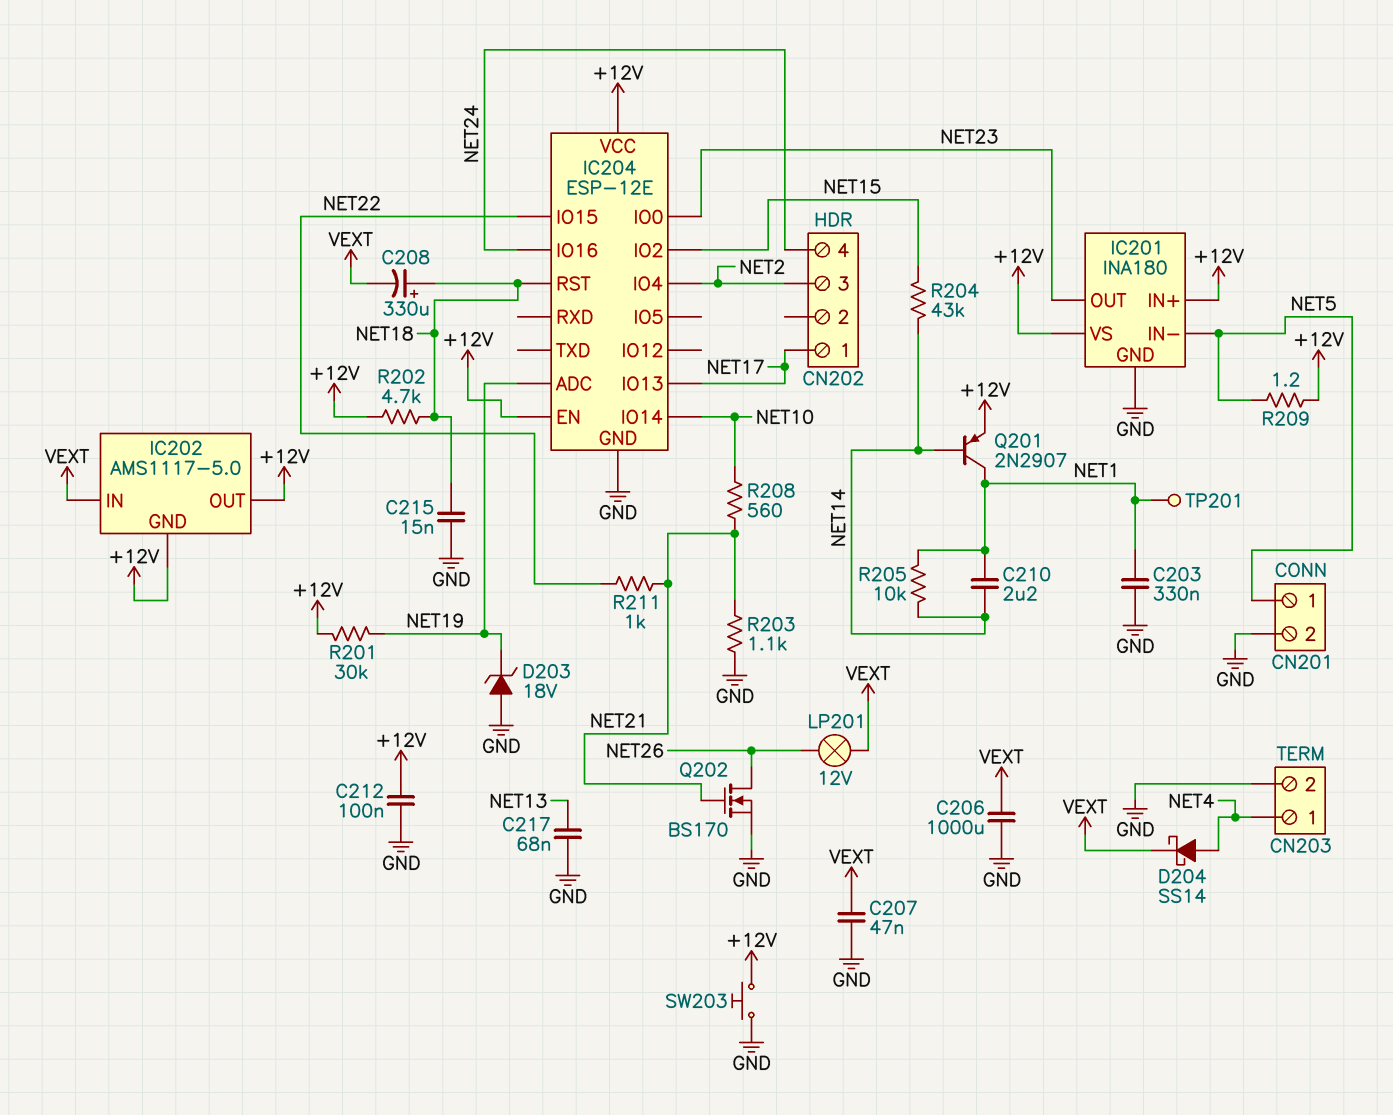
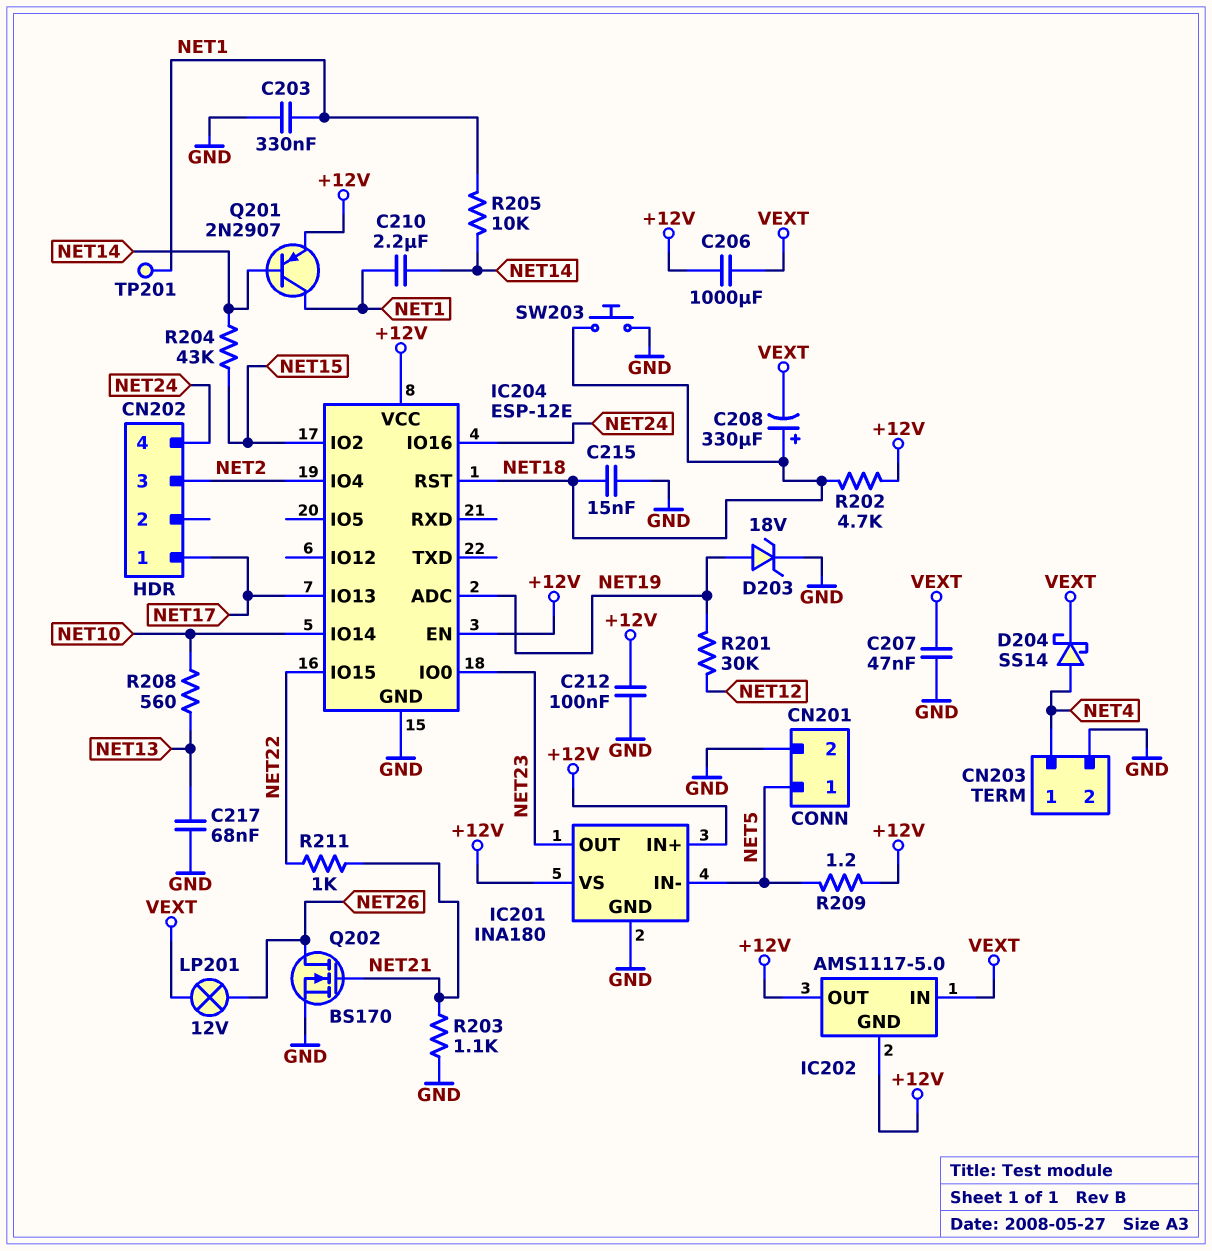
C206: 1000uF (GND, VEXT) -> 1000uF (+12V, VEXT)
D203: zener 18V (A GND, K NET19) -> zener 18V (A NET19, K GND)
R201: 30k (+12V, NET19) -> 30k (NET12, NET19)
R208: 560 (NET10, NET21) -> 560 (NET10, NET13)
SW203: button (+12V, GND) -> button (GND, NET18)

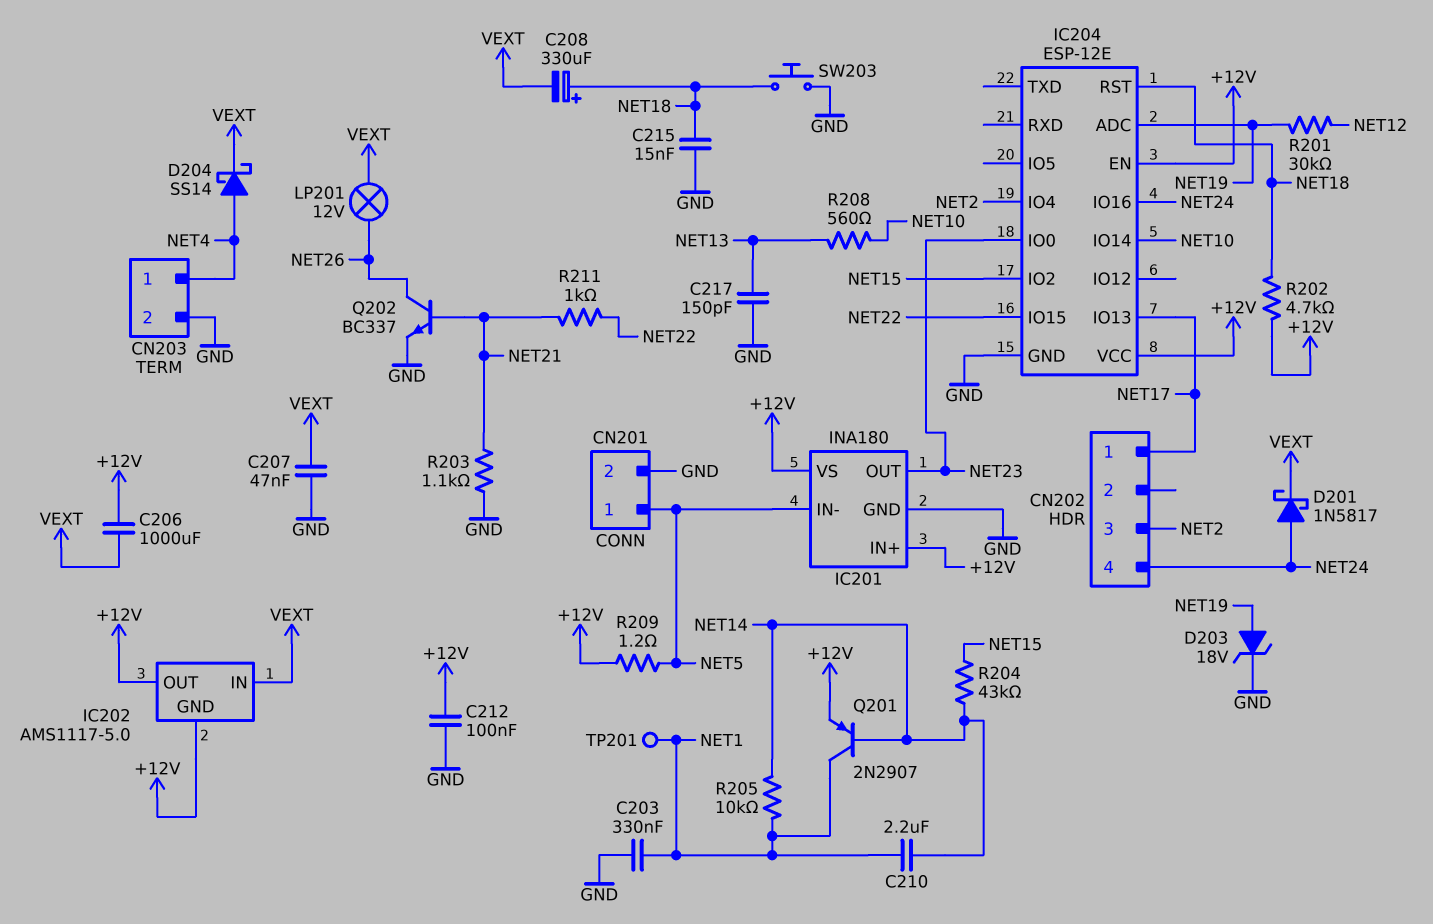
C217: 68nF (GND, NET13) -> 150pF (GND, NET13)
D201: none -> schottky 1N5817 (A NET24, K VEXT)
Q202: NMOS BS170 (G NET21, D NET26, S GND) -> NPN BC337 (B NET21, C NET26, E GND)

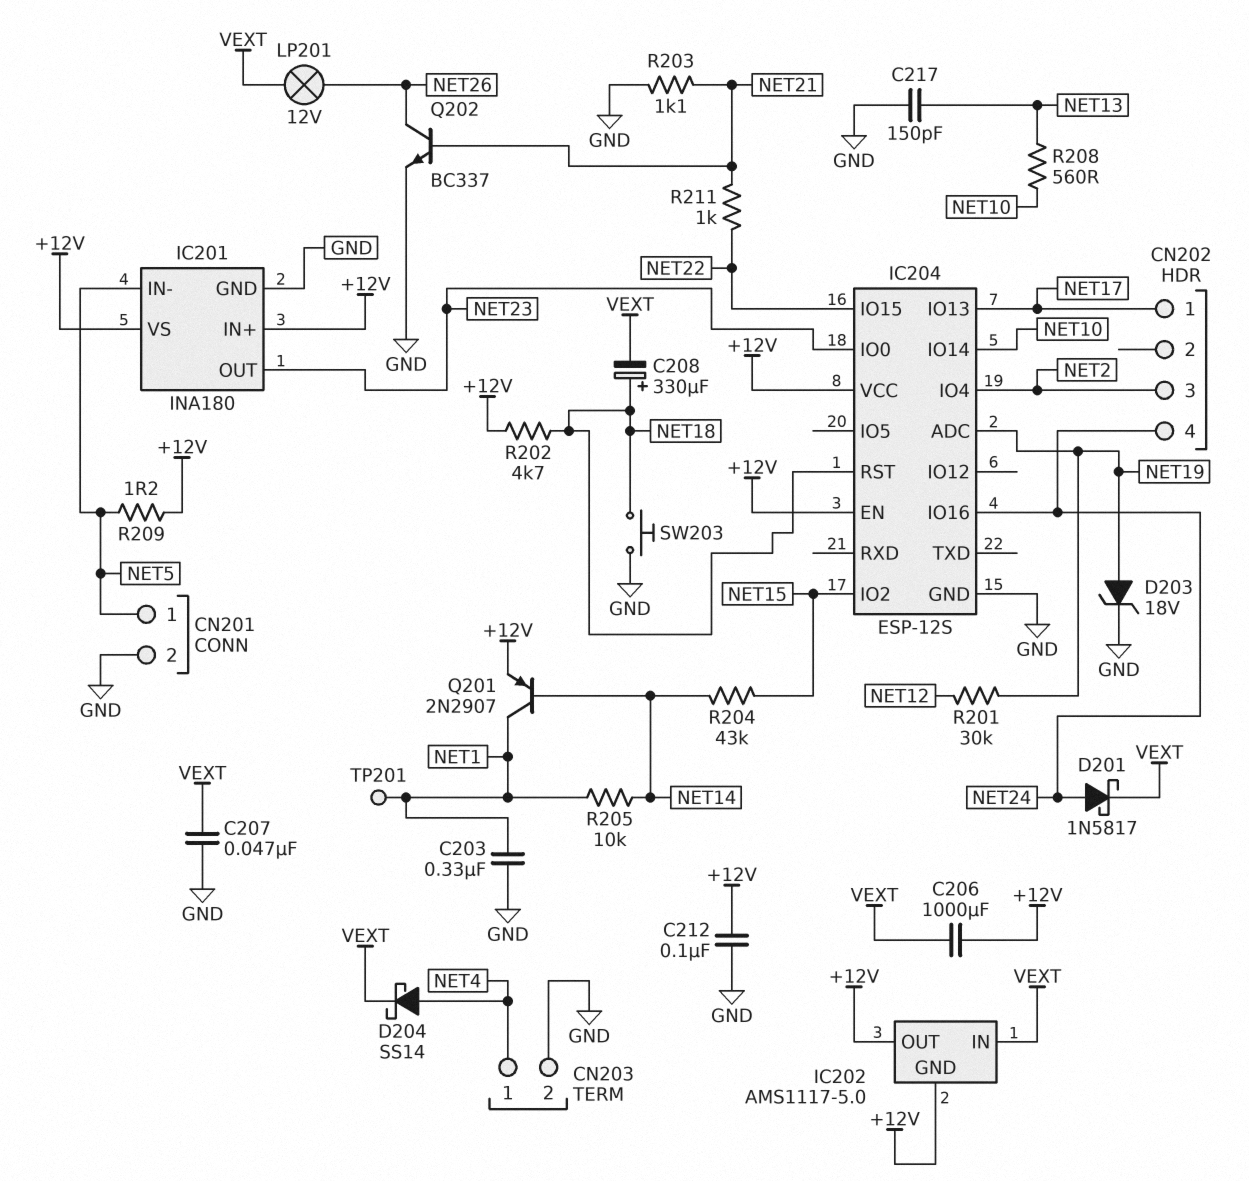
C210: 2.2uF (NET1, NET14) -> none
C215: 15nF (GND, NET18) -> none
IC204: ESP-12E -> ESP-12S

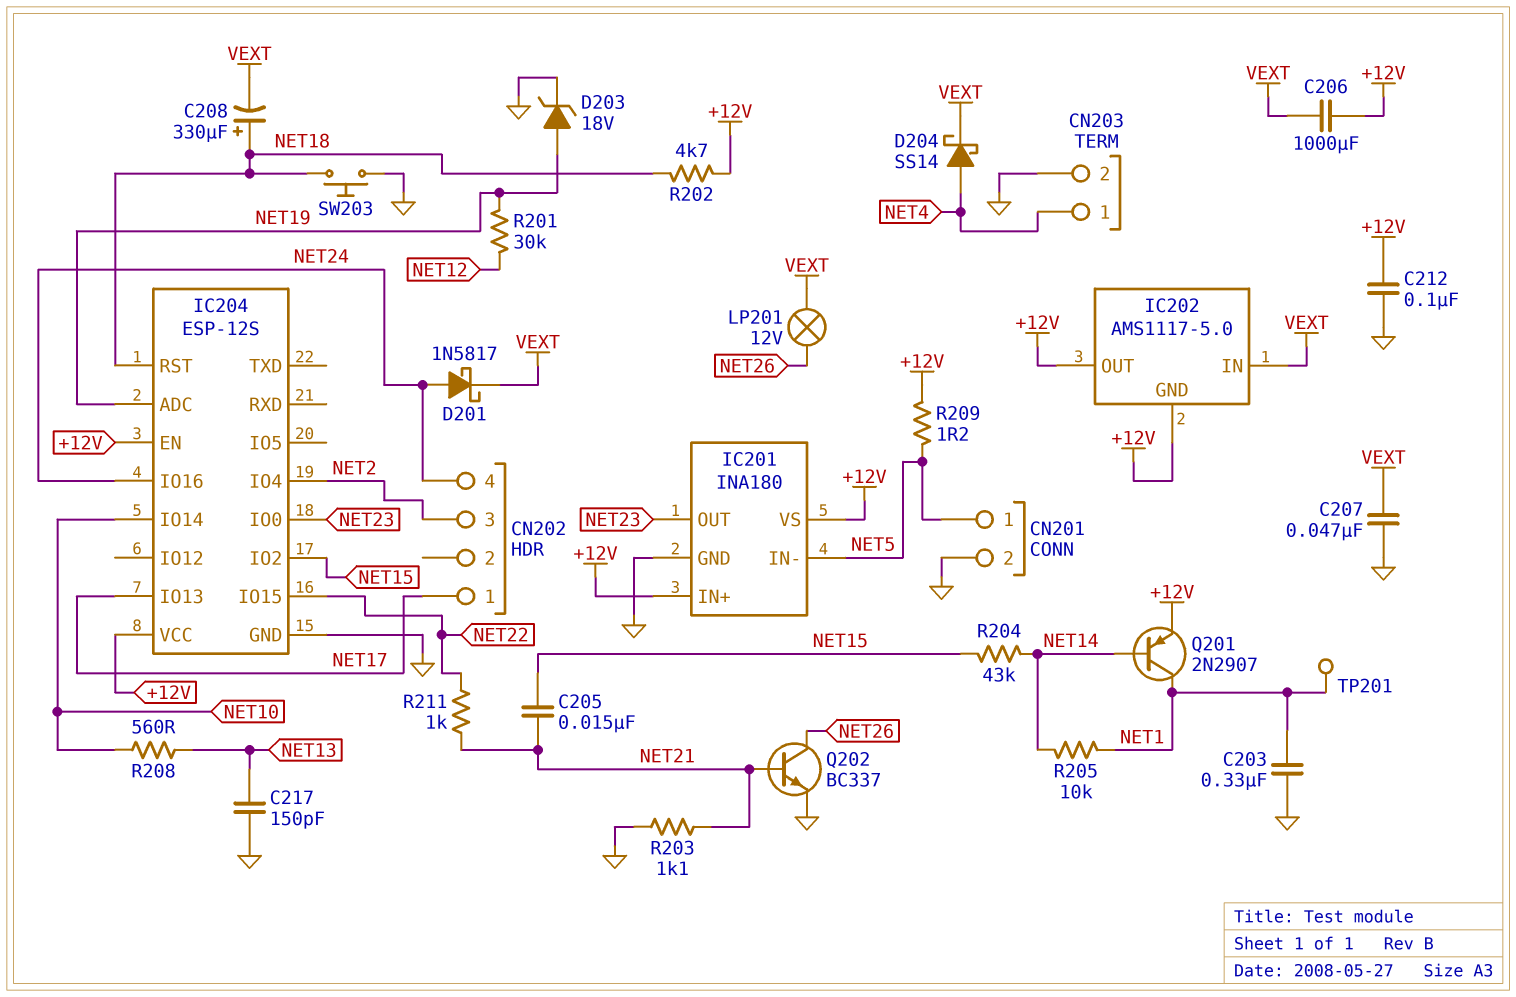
C205: none -> 15nF (NET15, NET21)

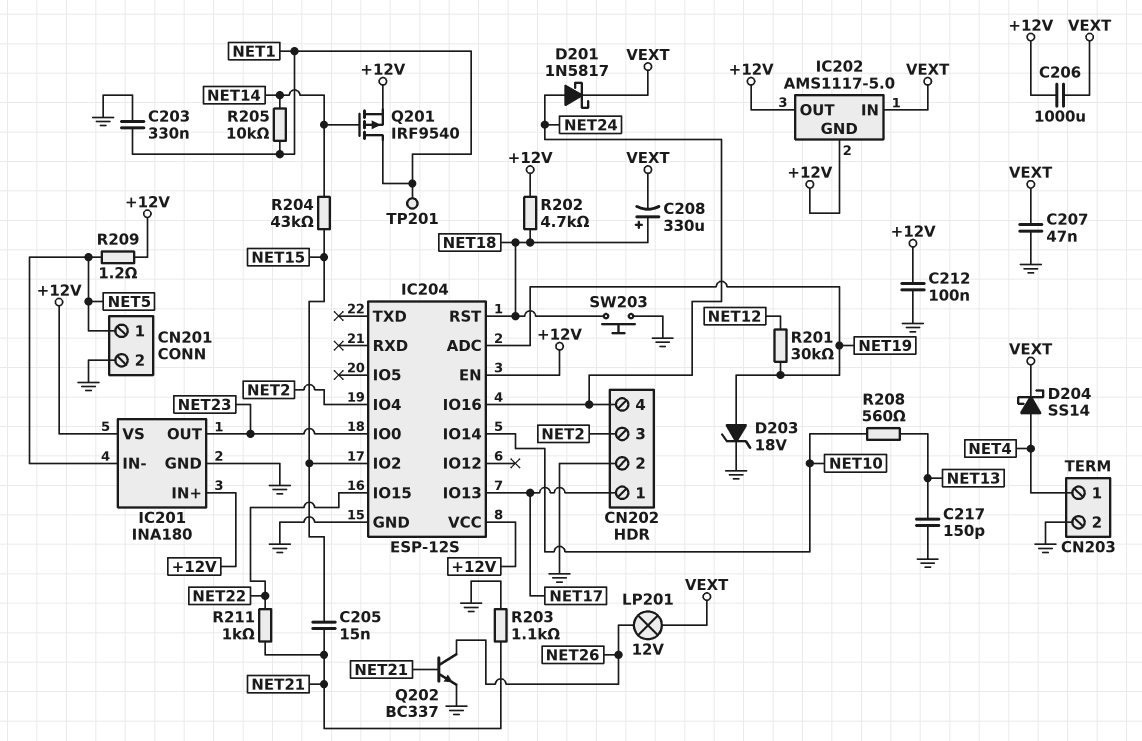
CN202 pin 2: none -> GND
Q201: PNP 2N2907 (B NET14, C NET1, E +12V) -> PMOS IRF9540 (G NET14, D NET1, S +12V)

